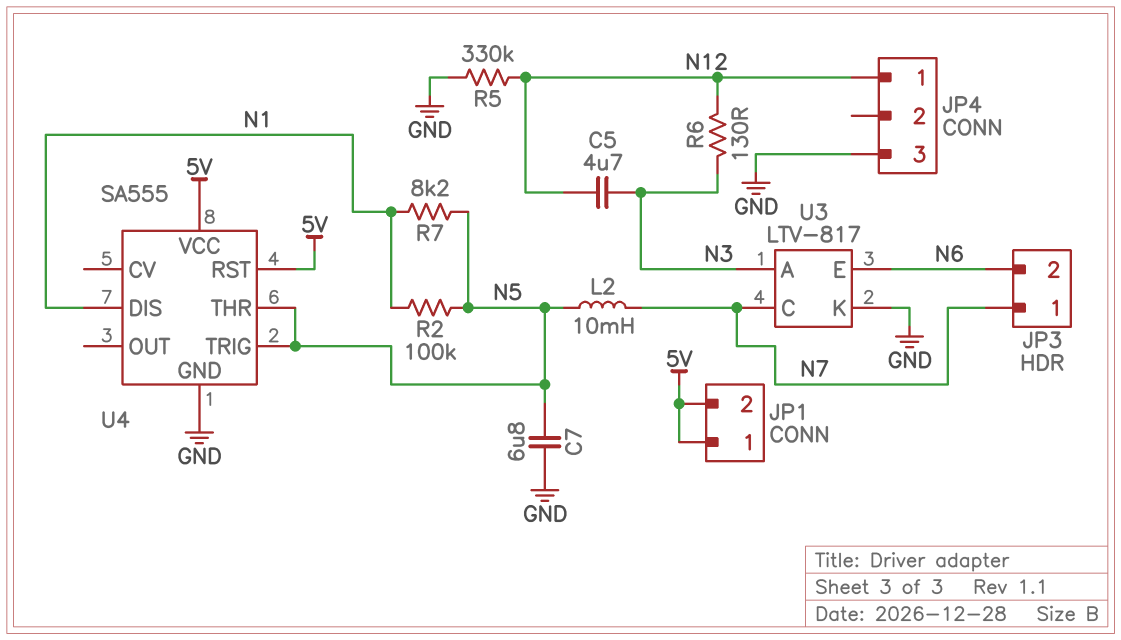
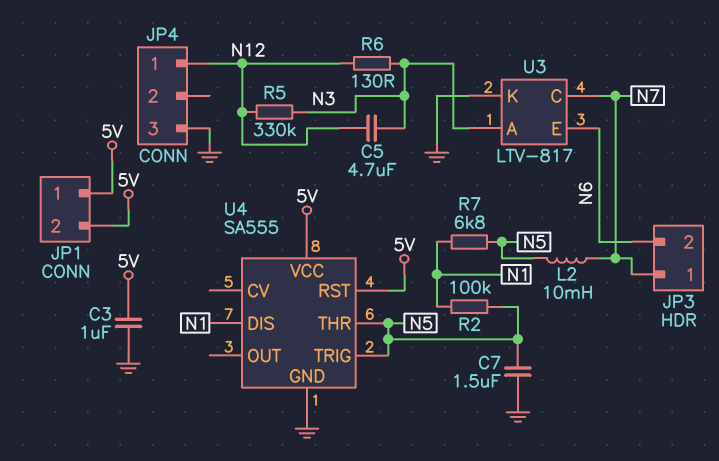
C3: none -> 1uF (5V, GND)
C7: 6.8uF (GND, N5) -> 1.5uF (GND, N5)
R5: 330k (GND, N12) -> 330k (N3, N12)
R7: 8.2k (N1, N5) -> 6.8k (N1, N5)

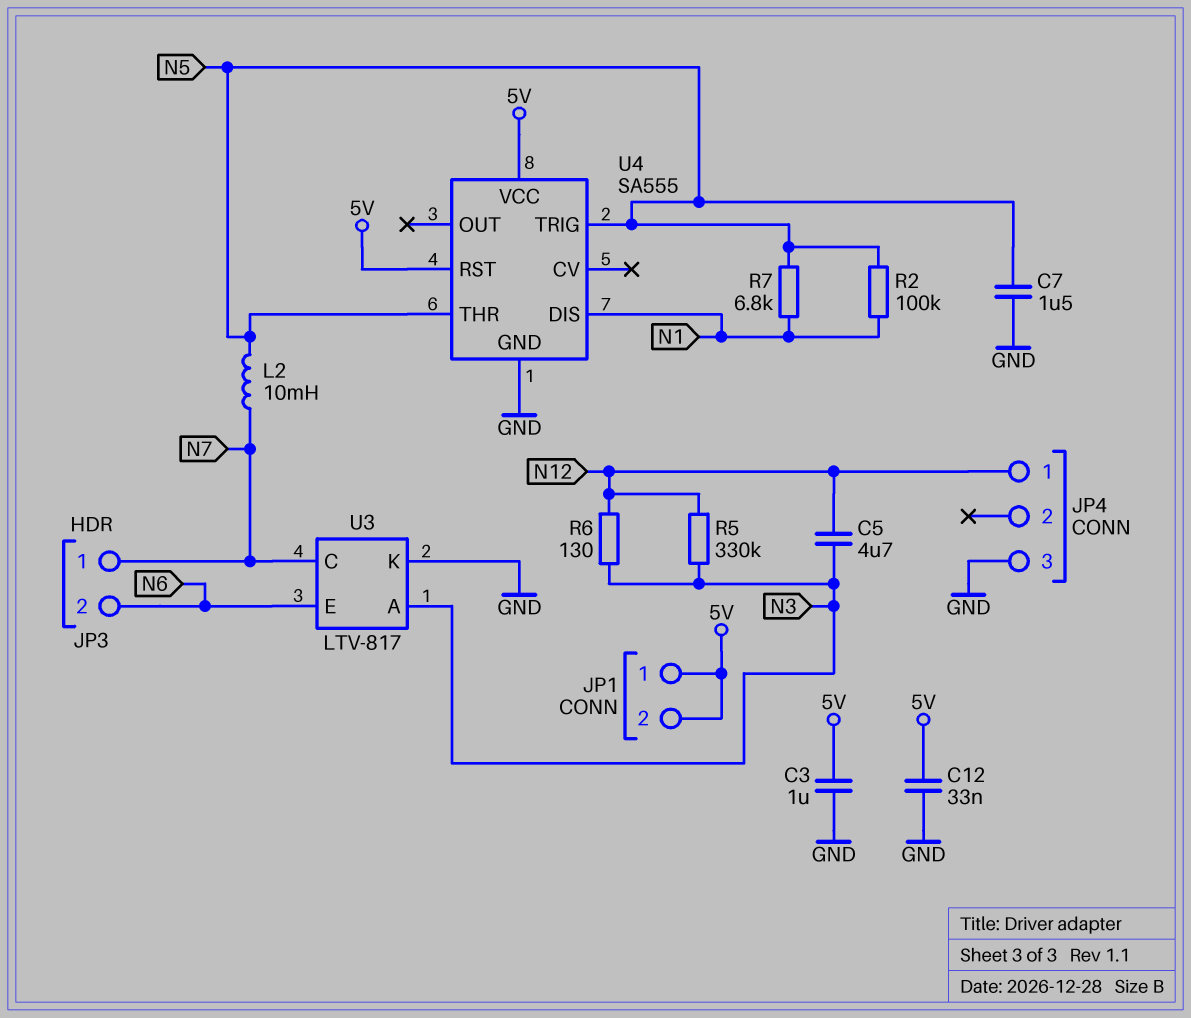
C12: none -> 33nF (5V, GND)

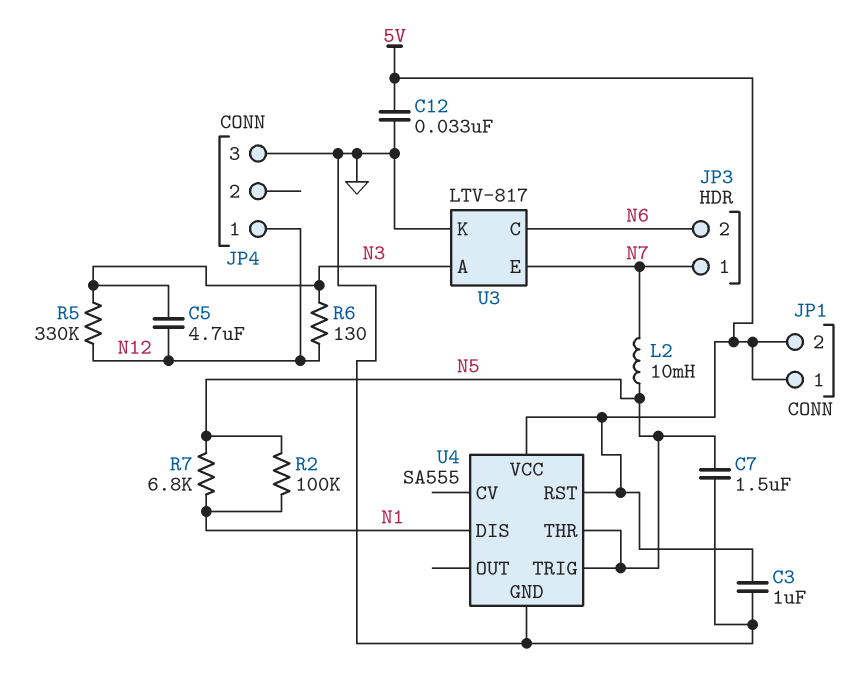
U3 pin C: N7 -> N6
U3 pin E: N6 -> N7

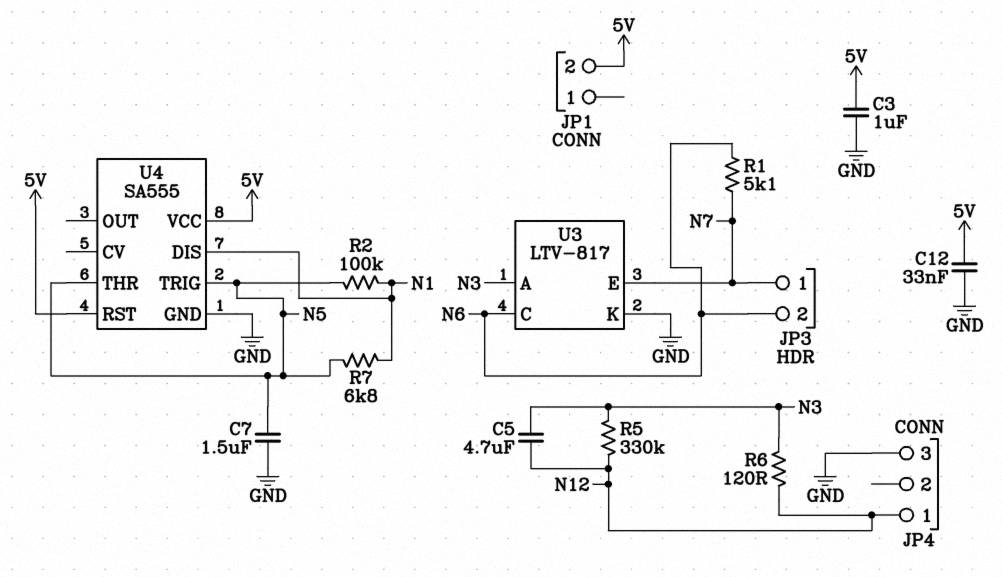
JP1 pin 1: 5V -> none
L2: 10mH (N5, N7) -> none
R1: none -> 5.1k (N6, N7)
R6: 130 (N3, N12) -> 120 (N3, N12)

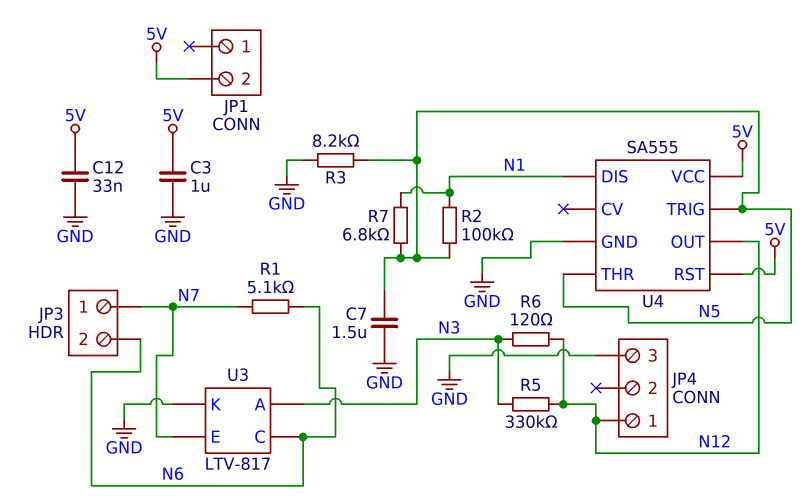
C5: 4.7uF (N3, N12) -> none
R3: none -> 8.2k (GND, N5)
U4 pin OUT: none -> N12

